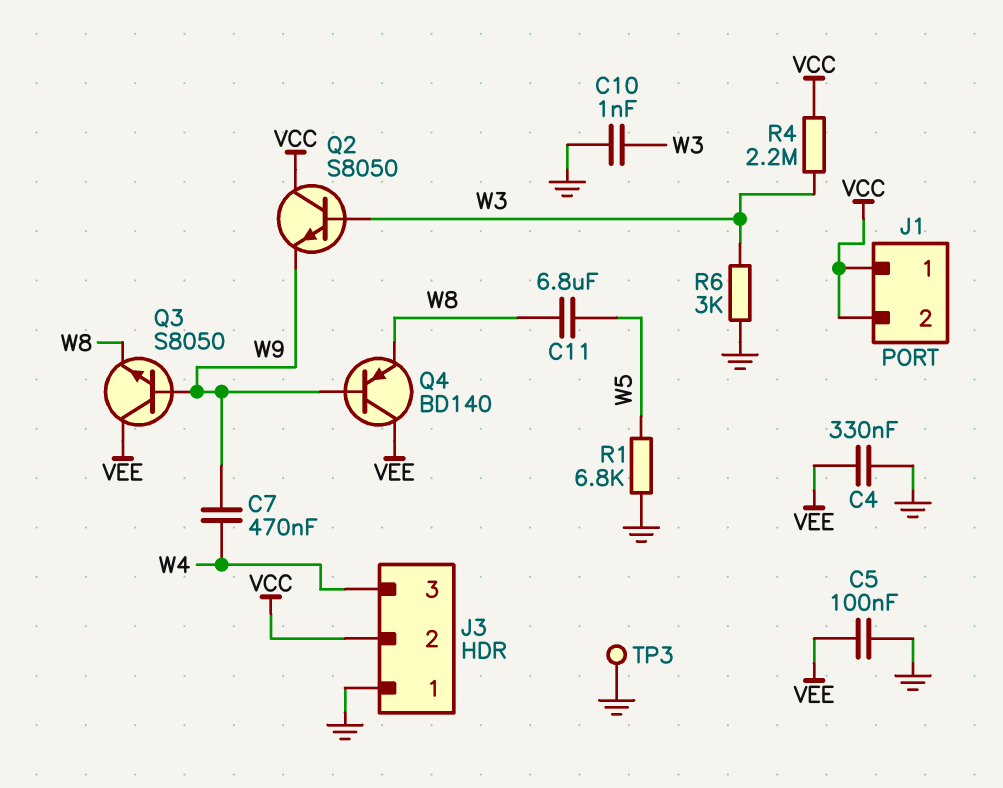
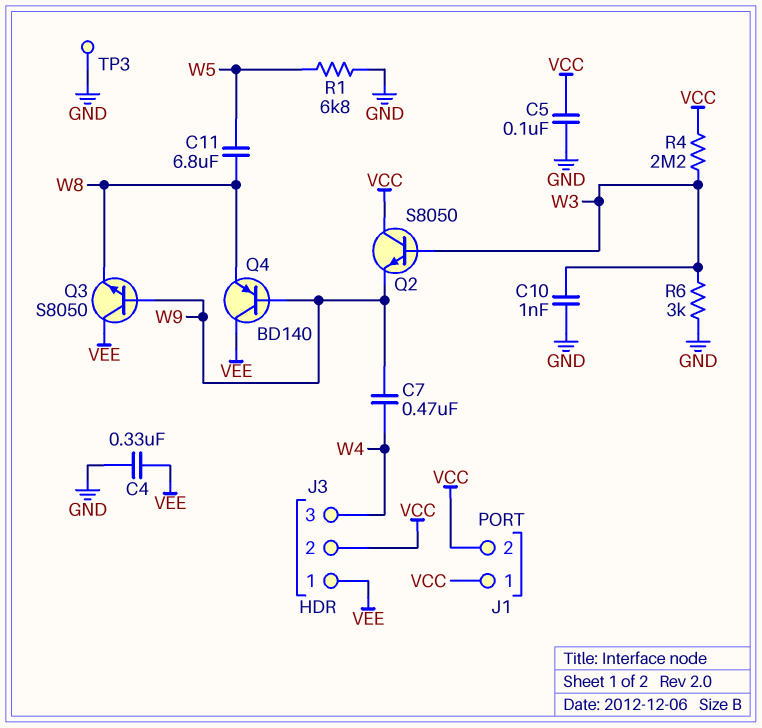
C5: 100nF (GND, VEE) -> 100nF (GND, VCC)
J3 pin 1: GND -> VEE

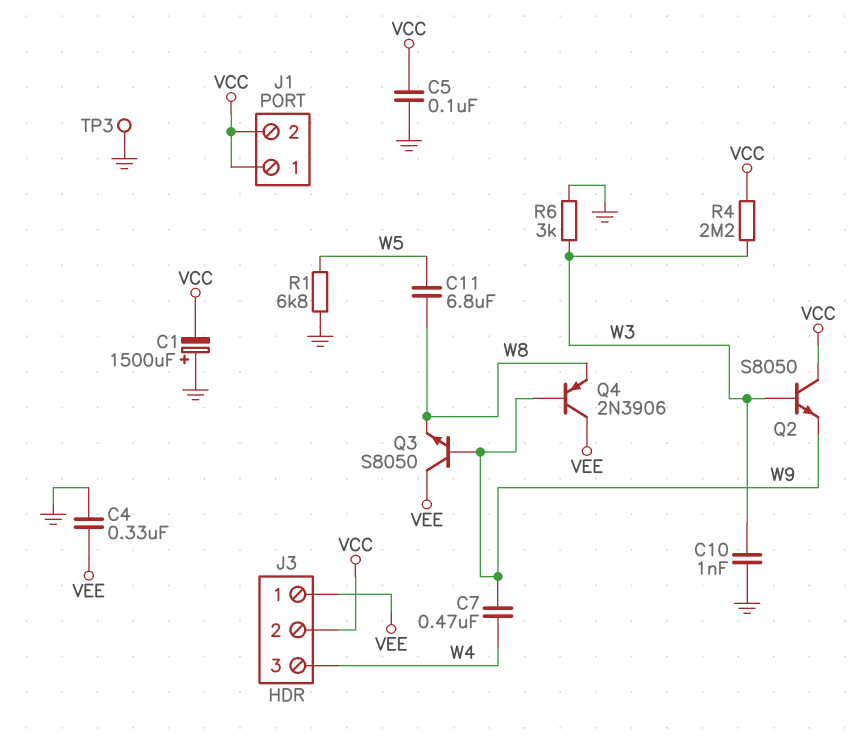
C1: none -> 1500uF (plus GND, minus VCC)
Q4: PNP BD140 (B W9, C VEE, E W8) -> PNP 2N3906 (B W9, C VEE, E W8)

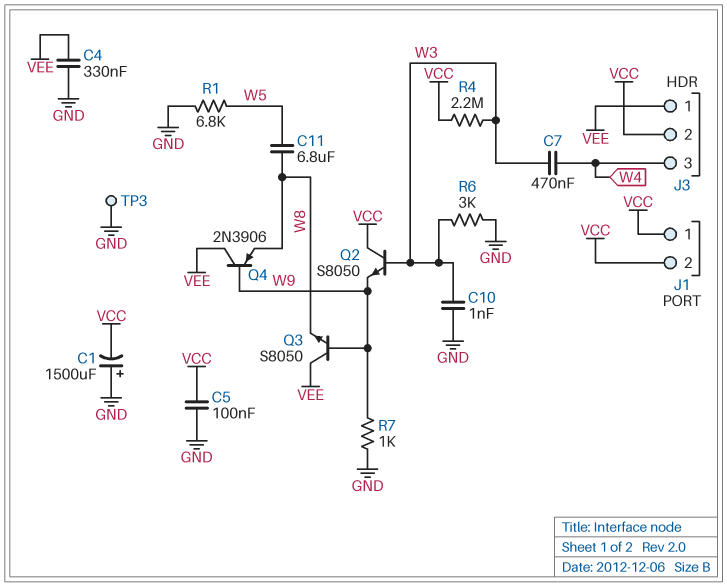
C7: 470nF (W4, W9) -> 470nF (W3, W4)
R7: none -> 1k (GND, W9)

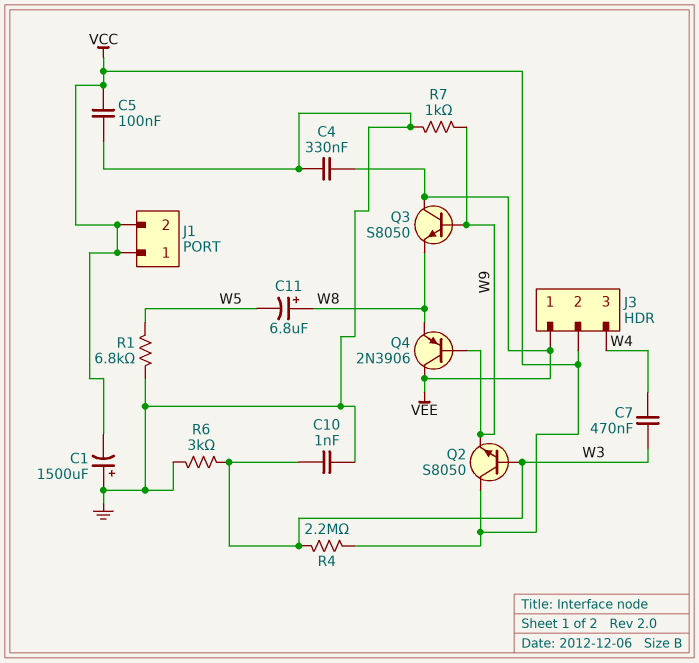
C11: 6.8uF (W5, W8) -> 6.8uF (plus W8, minus W5)
TP3: test point (GND) -> none

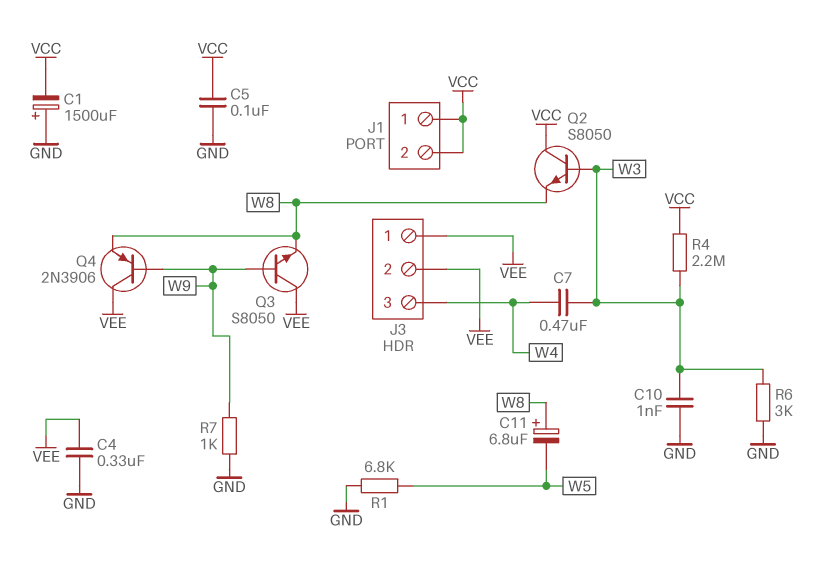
J3 pin 2: VCC -> VEE
Q2: NPN S8050 (B W3, C VCC, E W9) -> NPN S8050 (B W3, C VCC, E W8)

